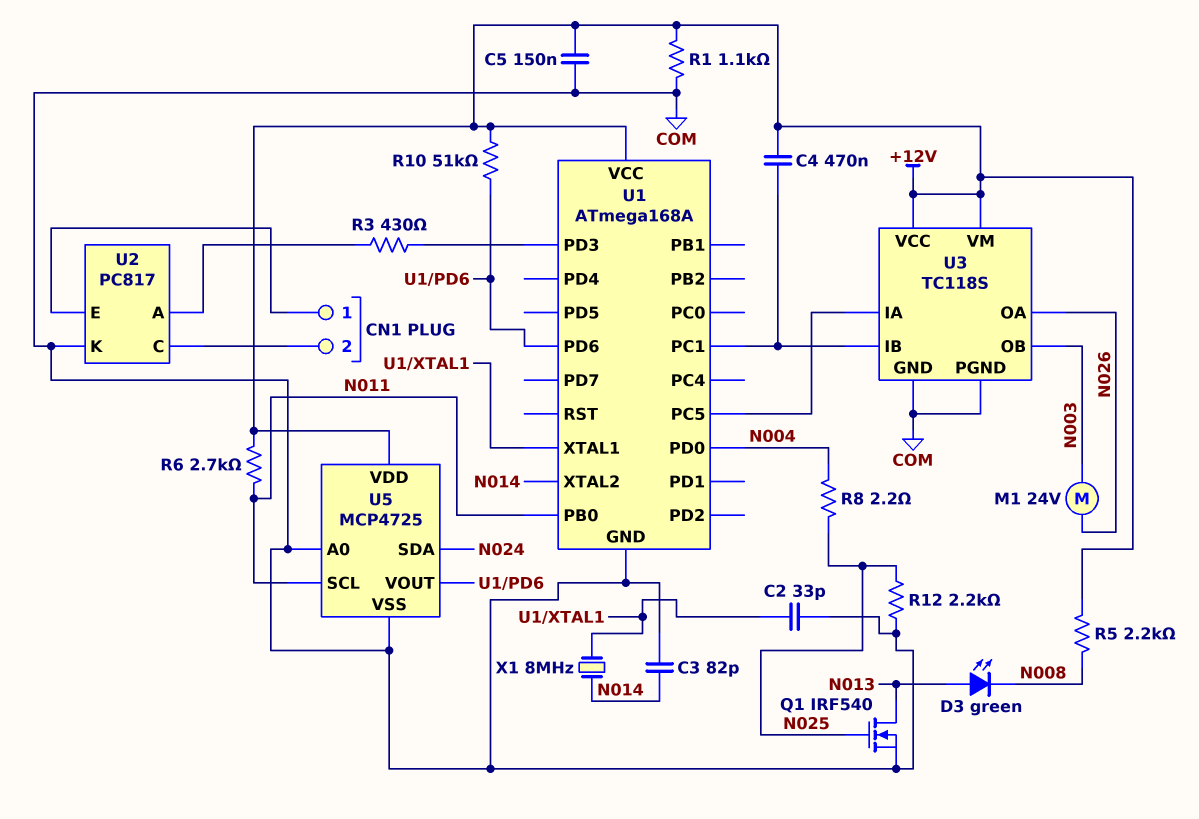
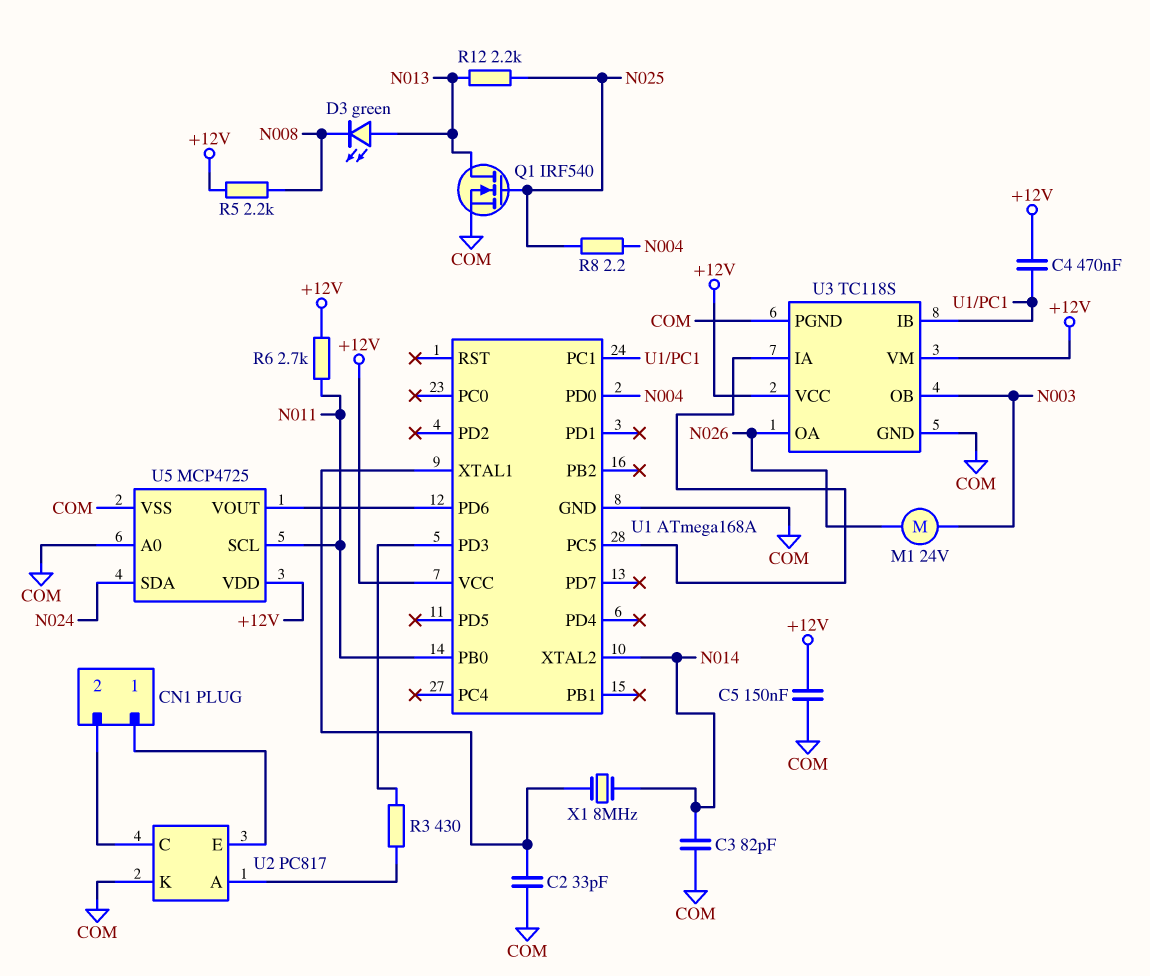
R1: 1.1k (+12V, COM) -> none
R10: 51k (+12V, U1/PD6) -> none
R12: 2.2k (COM, N025) -> 2.2k (N013, N025)

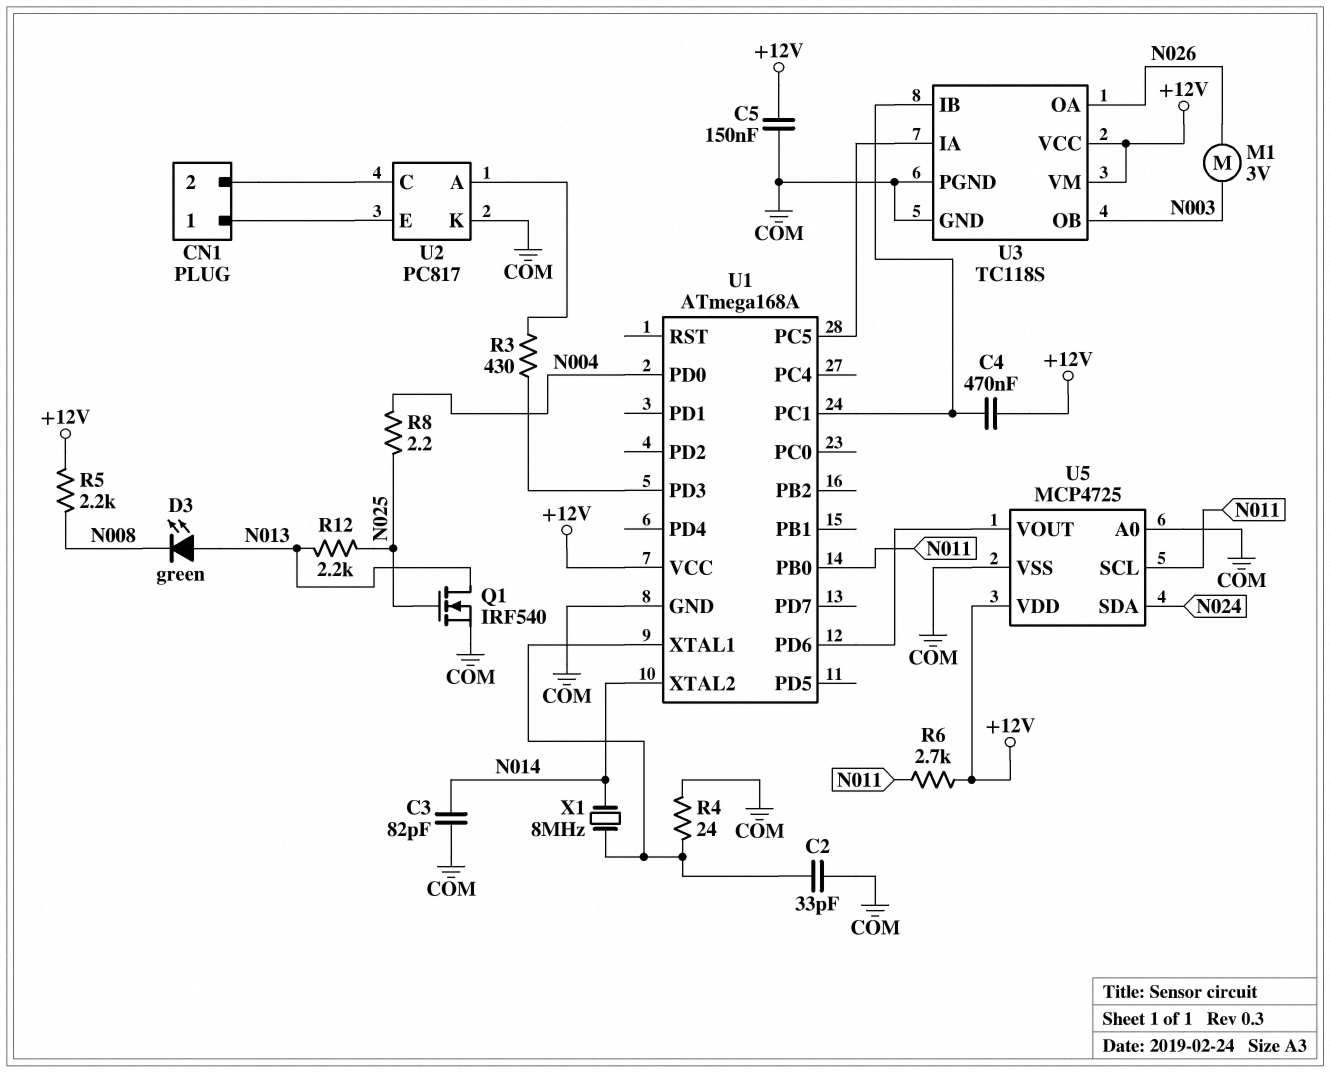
M1: motor 24V (N003, N026) -> motor 3V (N003, N026)
R4: none -> 24 (COM, U1/XTAL1)

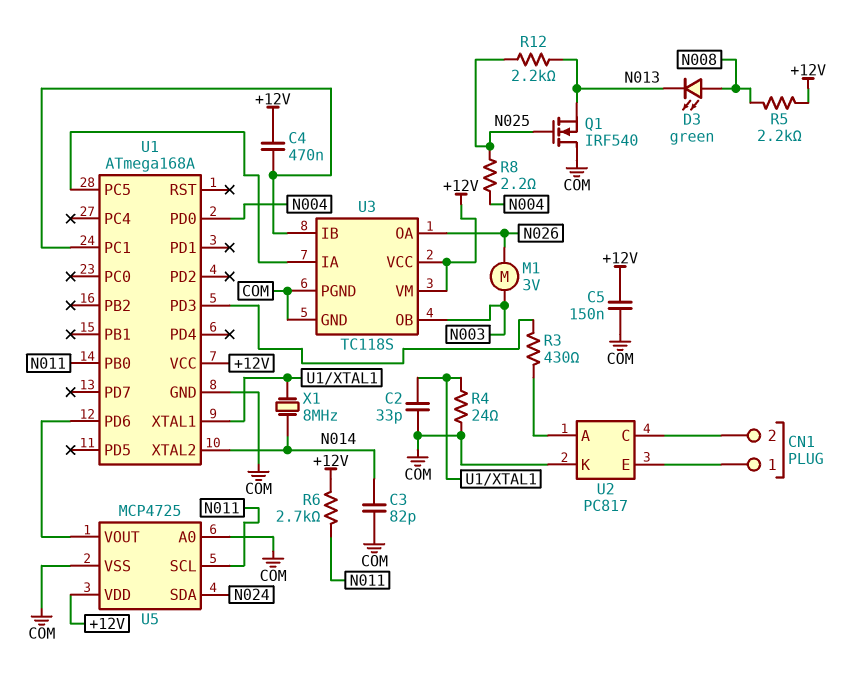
D3: LED green (A N013, K N008) -> LED green (A N008, K N013)
Q1: NMOS IRF540 (G N025, D N013, S COM) -> NMOS IRF540 (G N025, D COM, S N013)

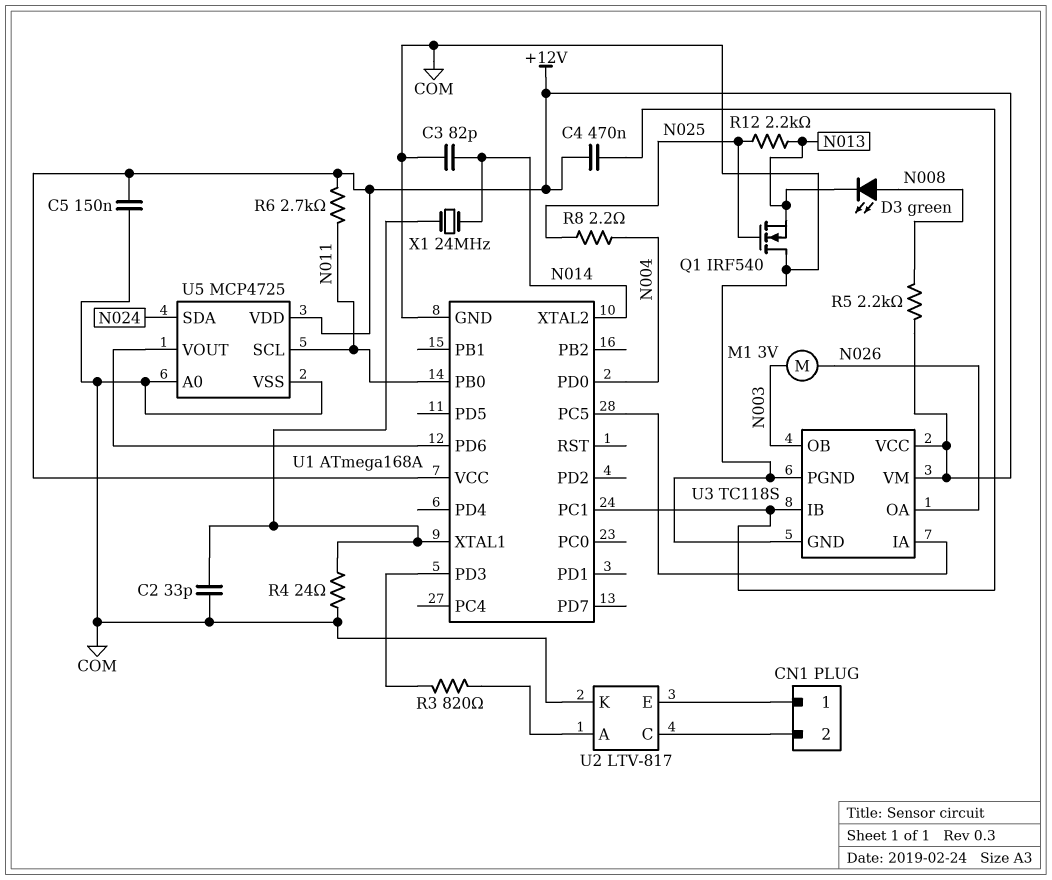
R3: 430 (U1/PD3, U2/A) -> 820 (U1/PD3, U2/A)
U2: PC817 -> LTV-817
X1: 8MHz (N014, U1/XTAL1) -> 24MHz (N014, U1/XTAL1)

